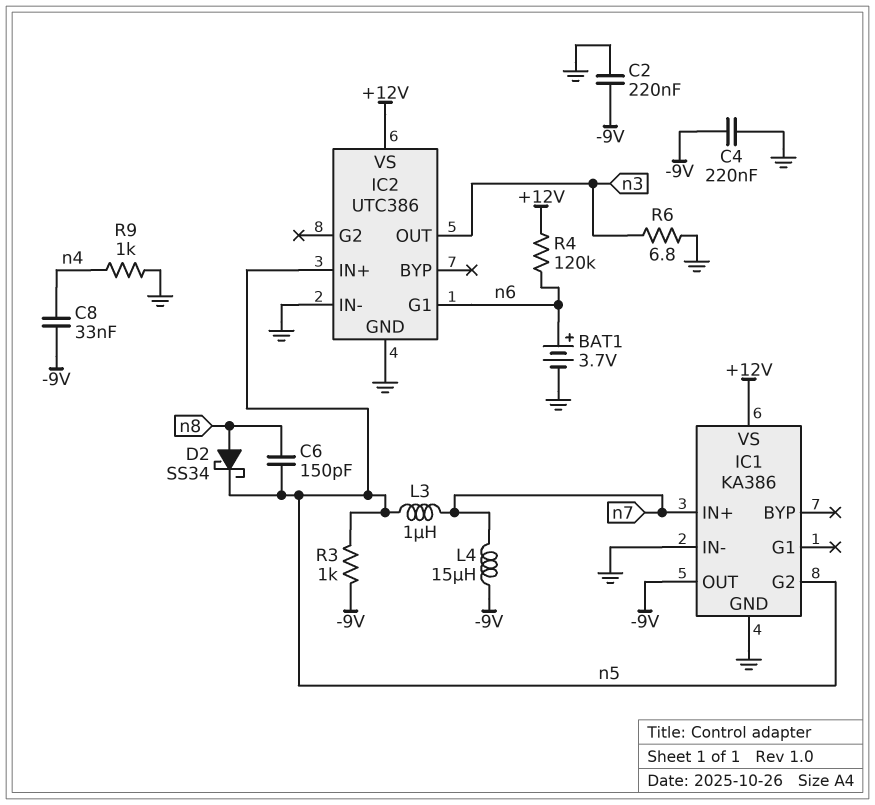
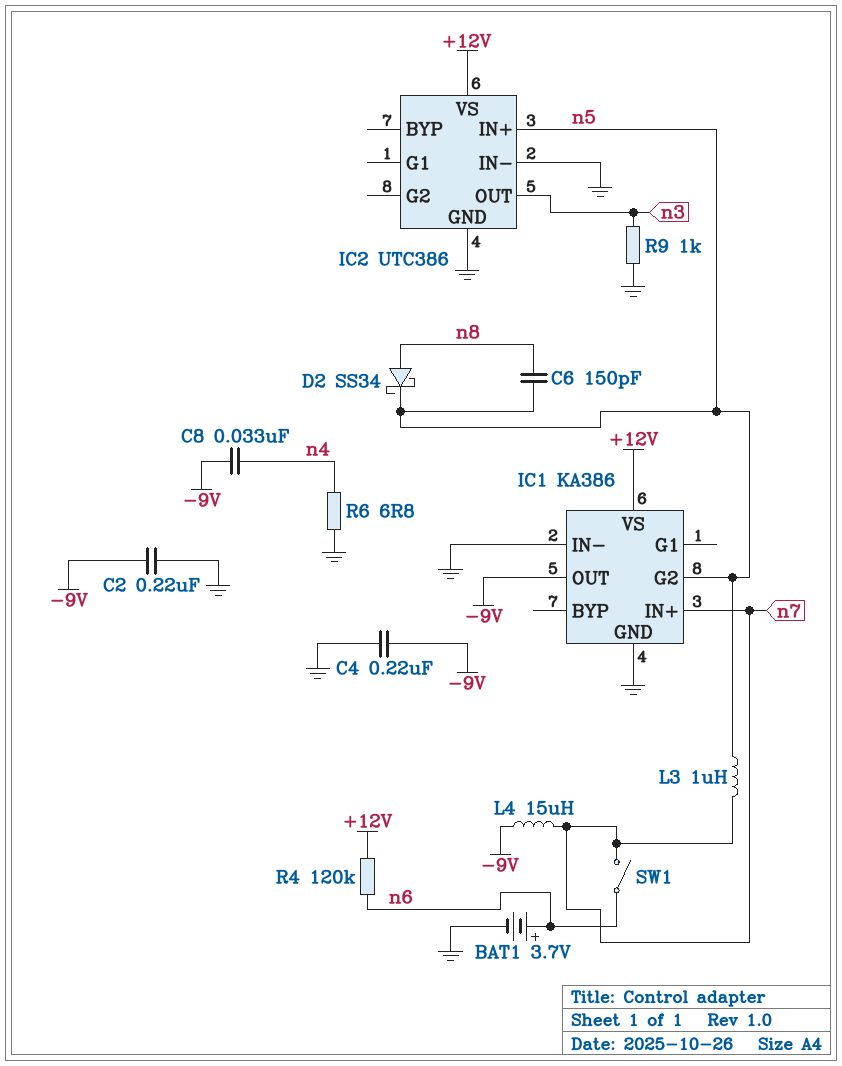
IC2 pin G1: n6 -> none
R3: 1k (-9V, n5) -> none
R6: 6.8 (GND, n3) -> 6.8 (GND, n4)
R9: 1k (GND, n4) -> 1k (GND, n3)
SW1: none -> switch (n6, n7)

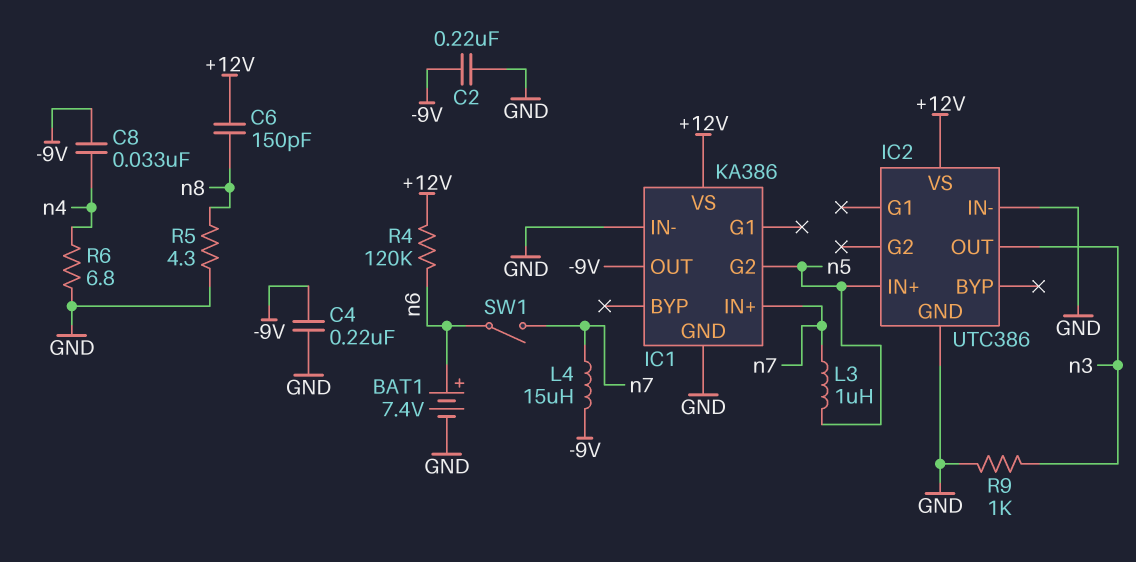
BAT1: 3.7V (plus n6, minus GND) -> 7.4V (plus n6, minus GND)
C6: 150pF (n5, n8) -> 150pF (+12V, n8)
D2: schottky SS34 (A n8, K n5) -> none
R5: none -> 4.3 (GND, n8)

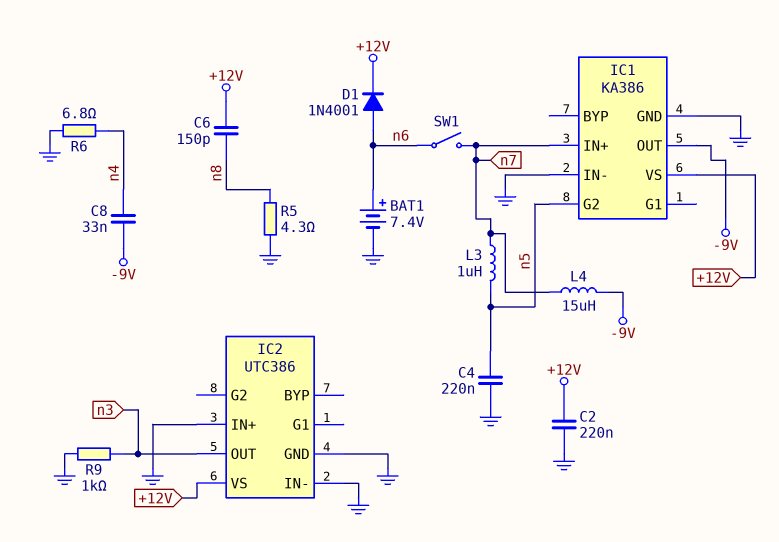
C2: 220nF (-9V, GND) -> 220nF (+12V, GND)
C4: 220nF (-9V, GND) -> 220nF (GND, n5)
D1: none -> diode 1N4001 (A n6, K +12V)
IC2 pin IN+: n5 -> GND
R4: 120k (+12V, n6) -> none

